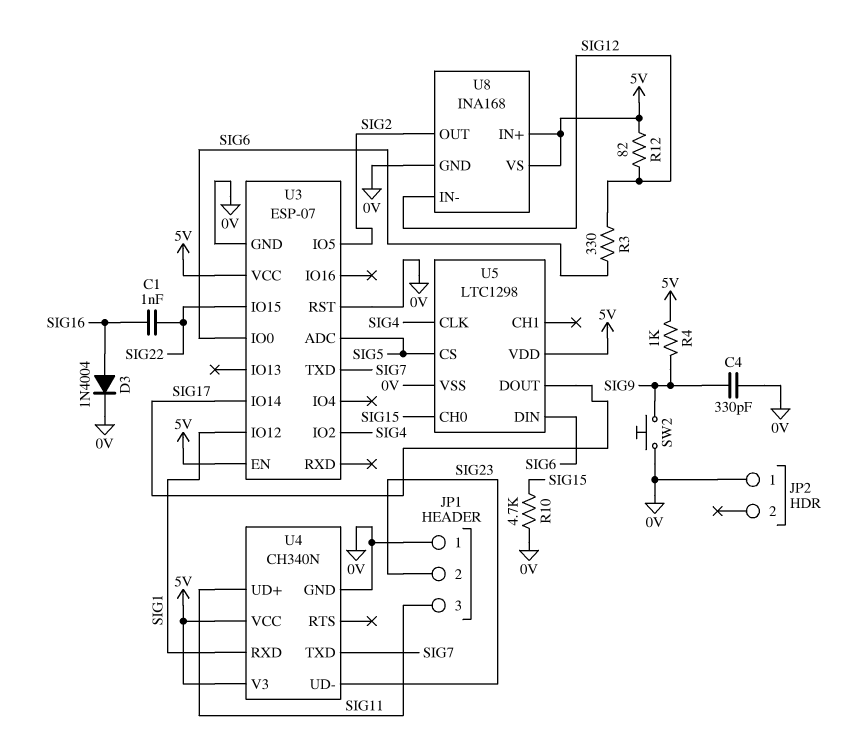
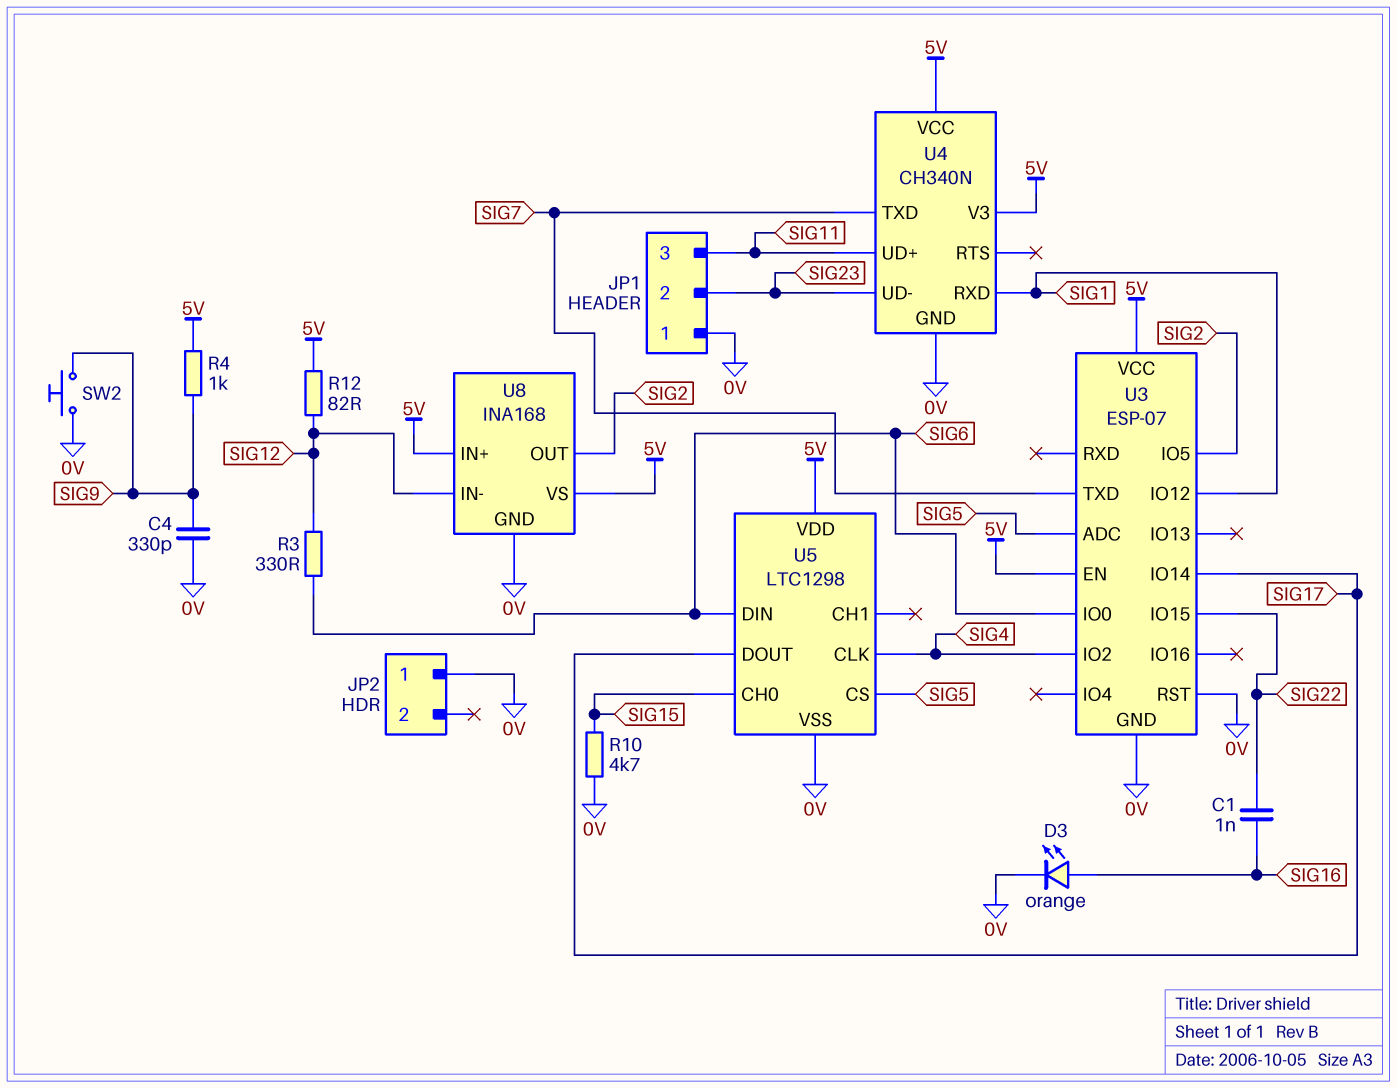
D3: diode 1N4004 (A SIG16, K 0V) -> LED orange (A SIG16, K 0V)

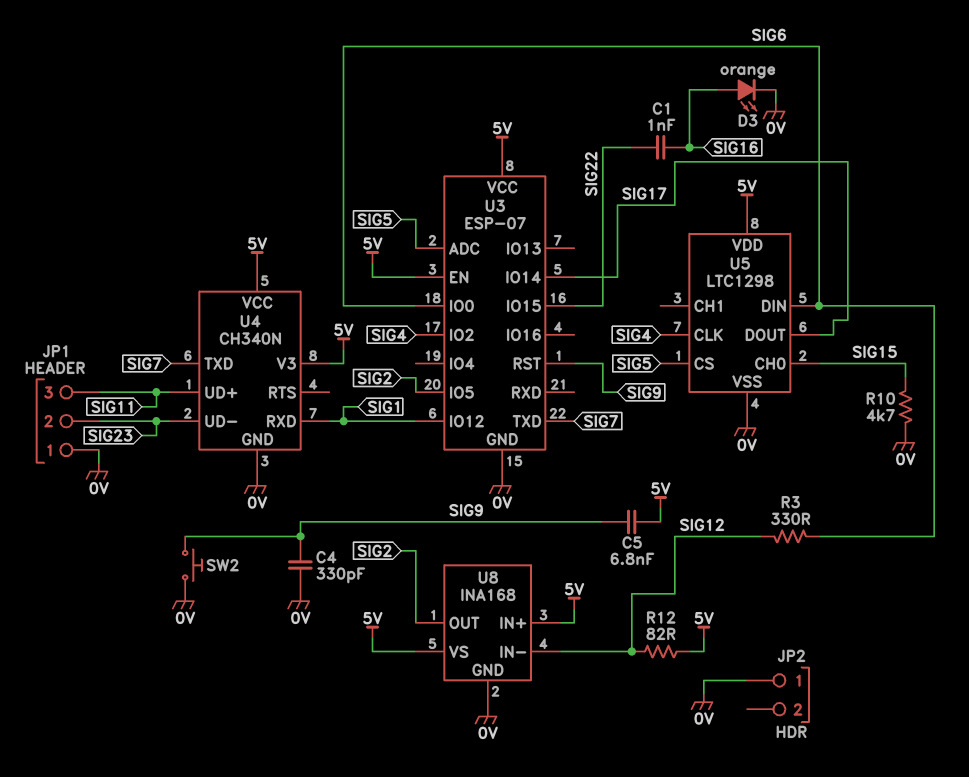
C5: none -> 6.8nF (5V, SIG9)
R4: 1k (5V, SIG9) -> none
U3 pin RST: 0V -> SIG9

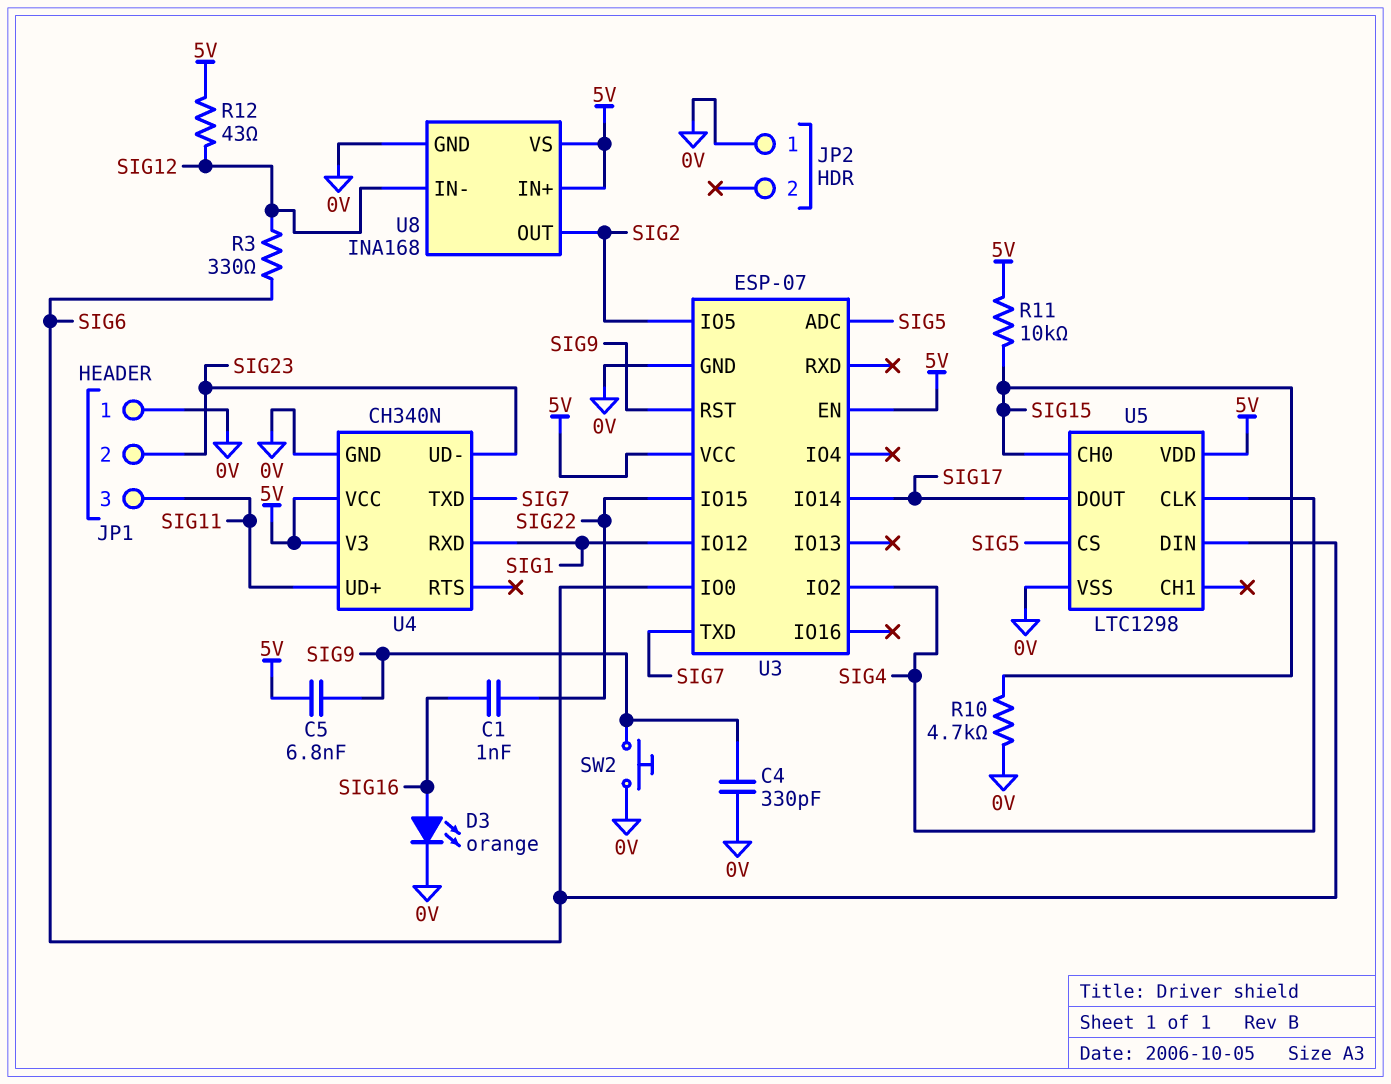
R11: none -> 10k (5V, SIG15)
R12: 82 (5V, SIG12) -> 43 (5V, SIG12)

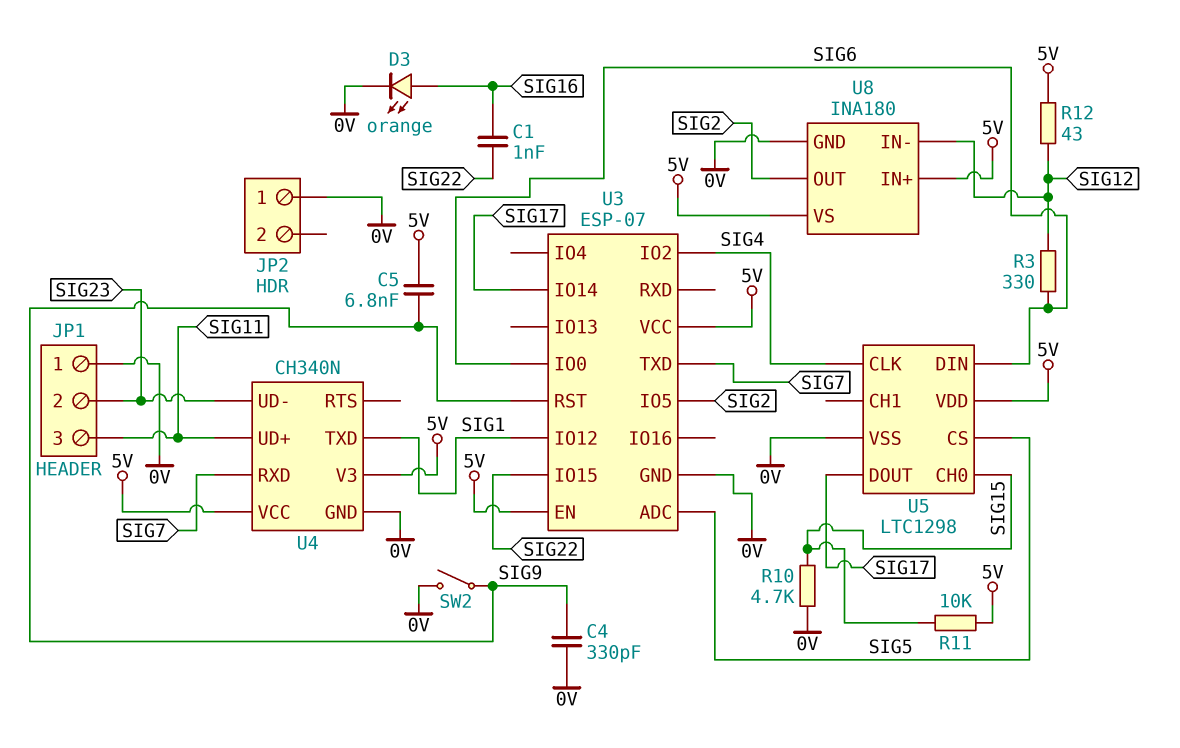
SW2: button (0V, SIG9) -> switch (0V, SIG9)
U4 pin RXD: SIG1 -> SIG7
U4 pin TXD: SIG7 -> SIG1
U8: INA168 -> INA180

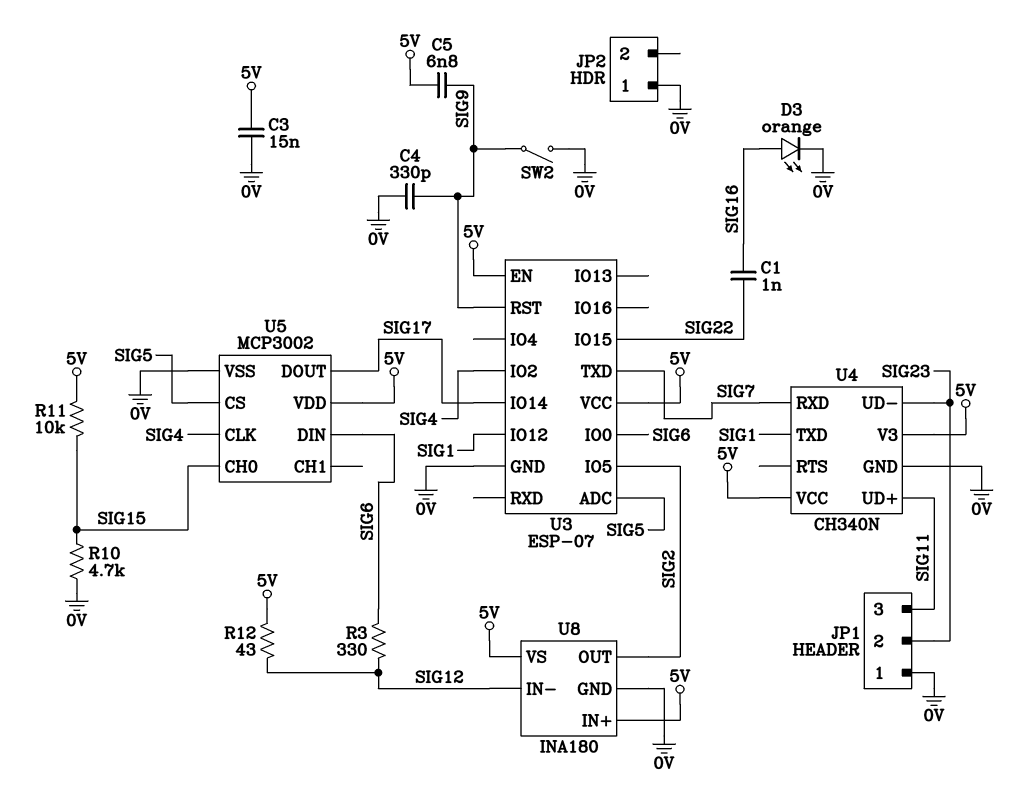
C3: none -> 15nF (0V, 5V)
U5: LTC1298 -> MCP3002

